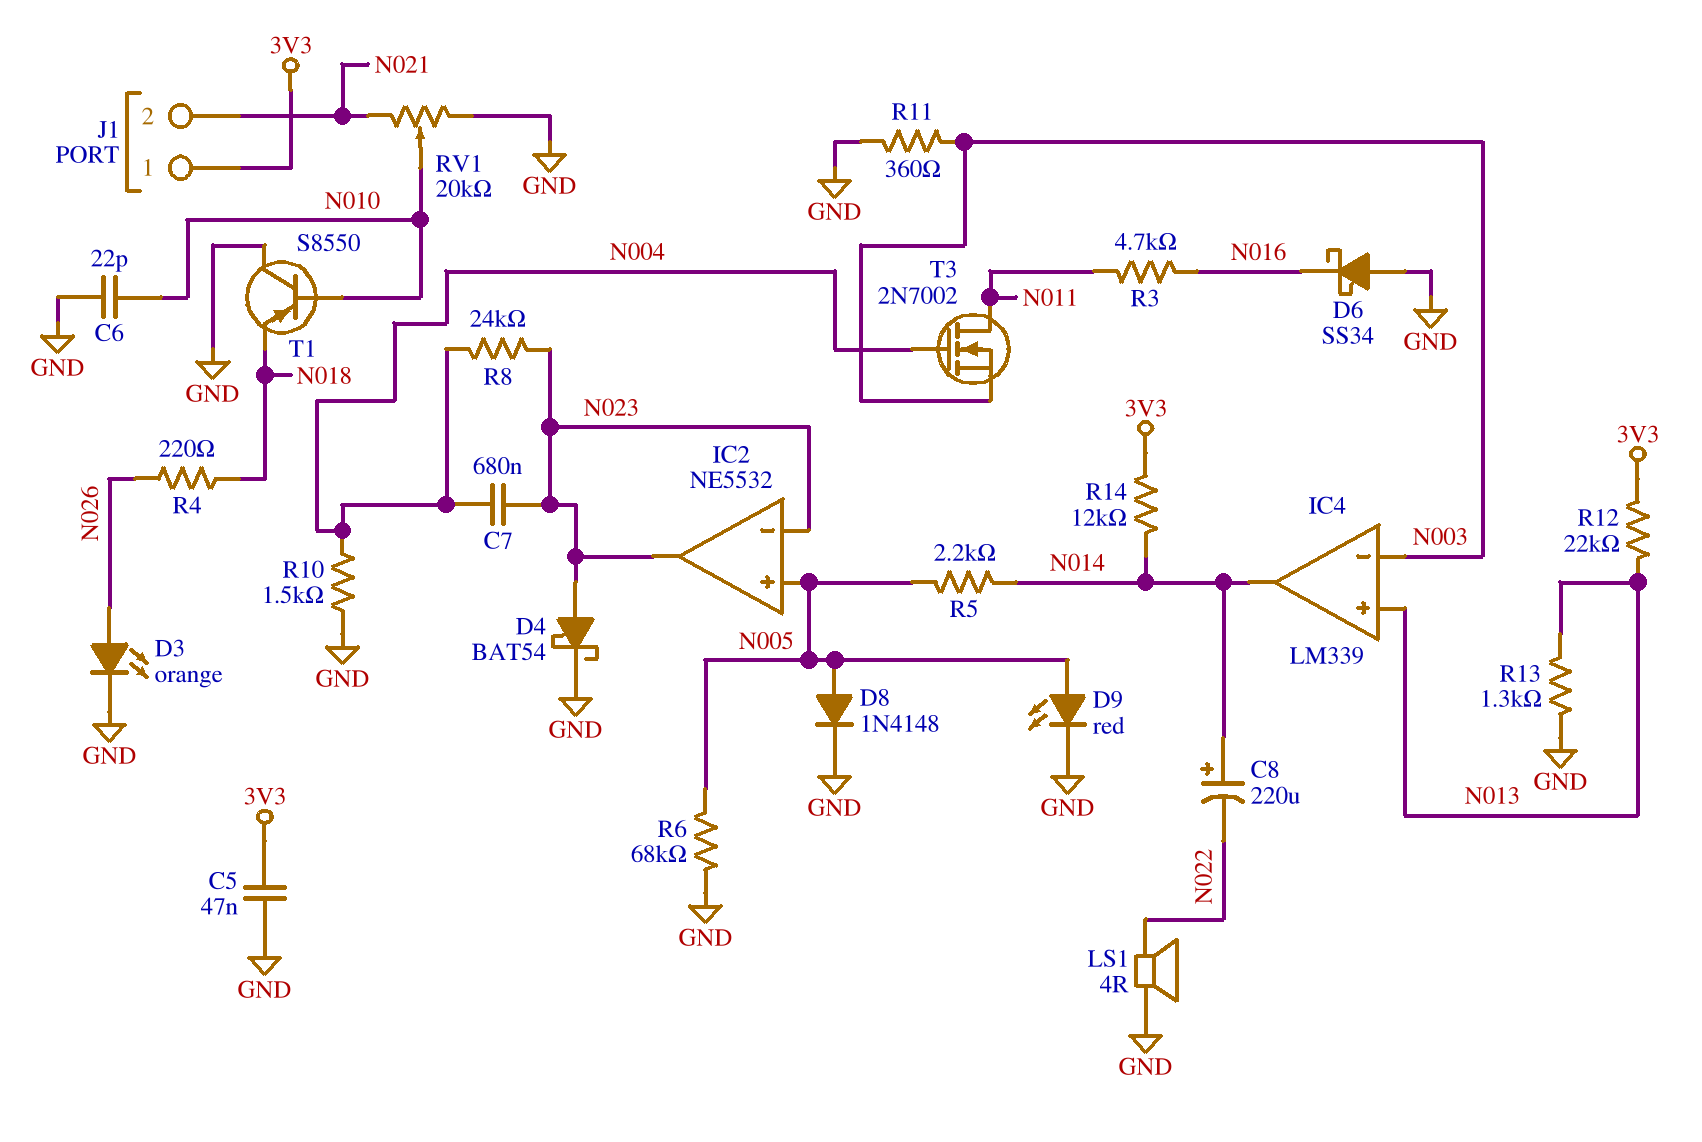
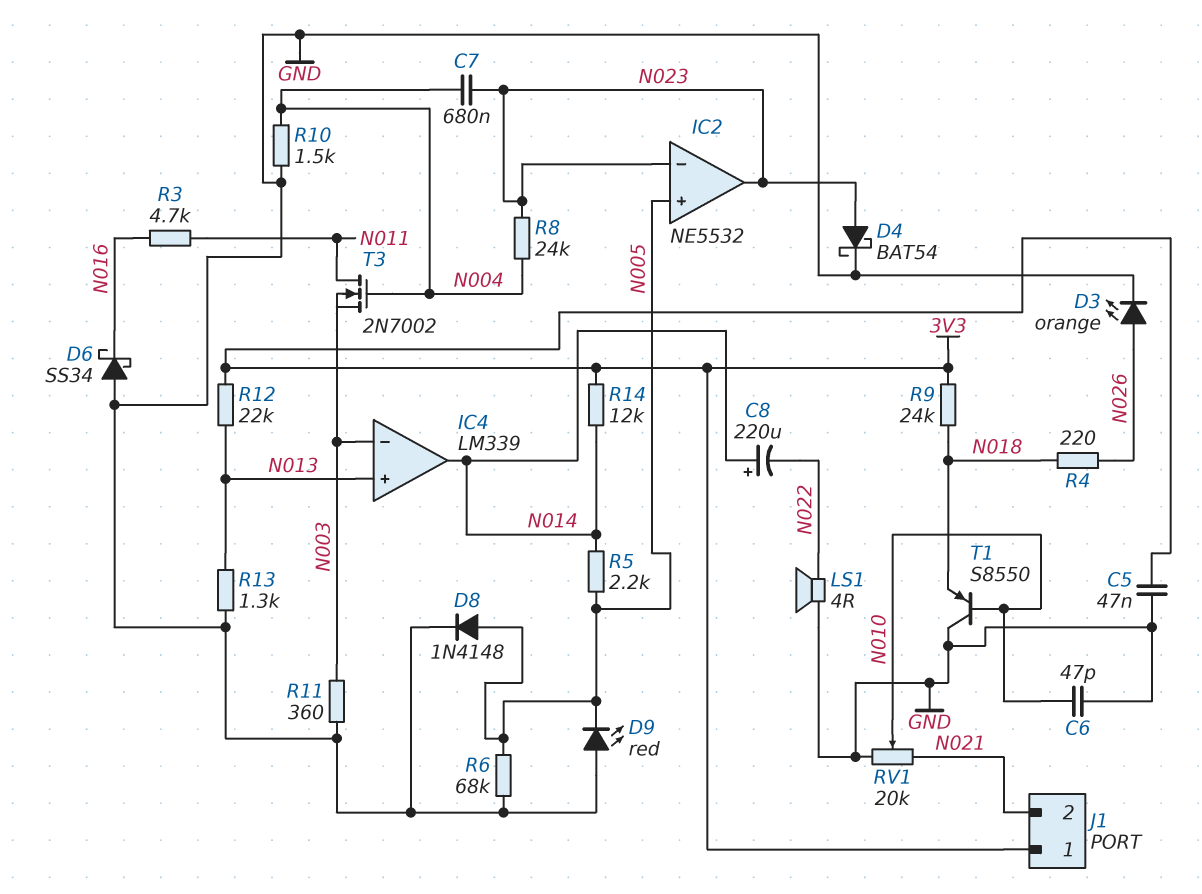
C6: 22pF (GND, N010) -> 47pF (GND, N010)
D9: LED red (A N005, K GND) -> LED red (A GND, K N005)
R9: none -> 24k (3V3, N018)

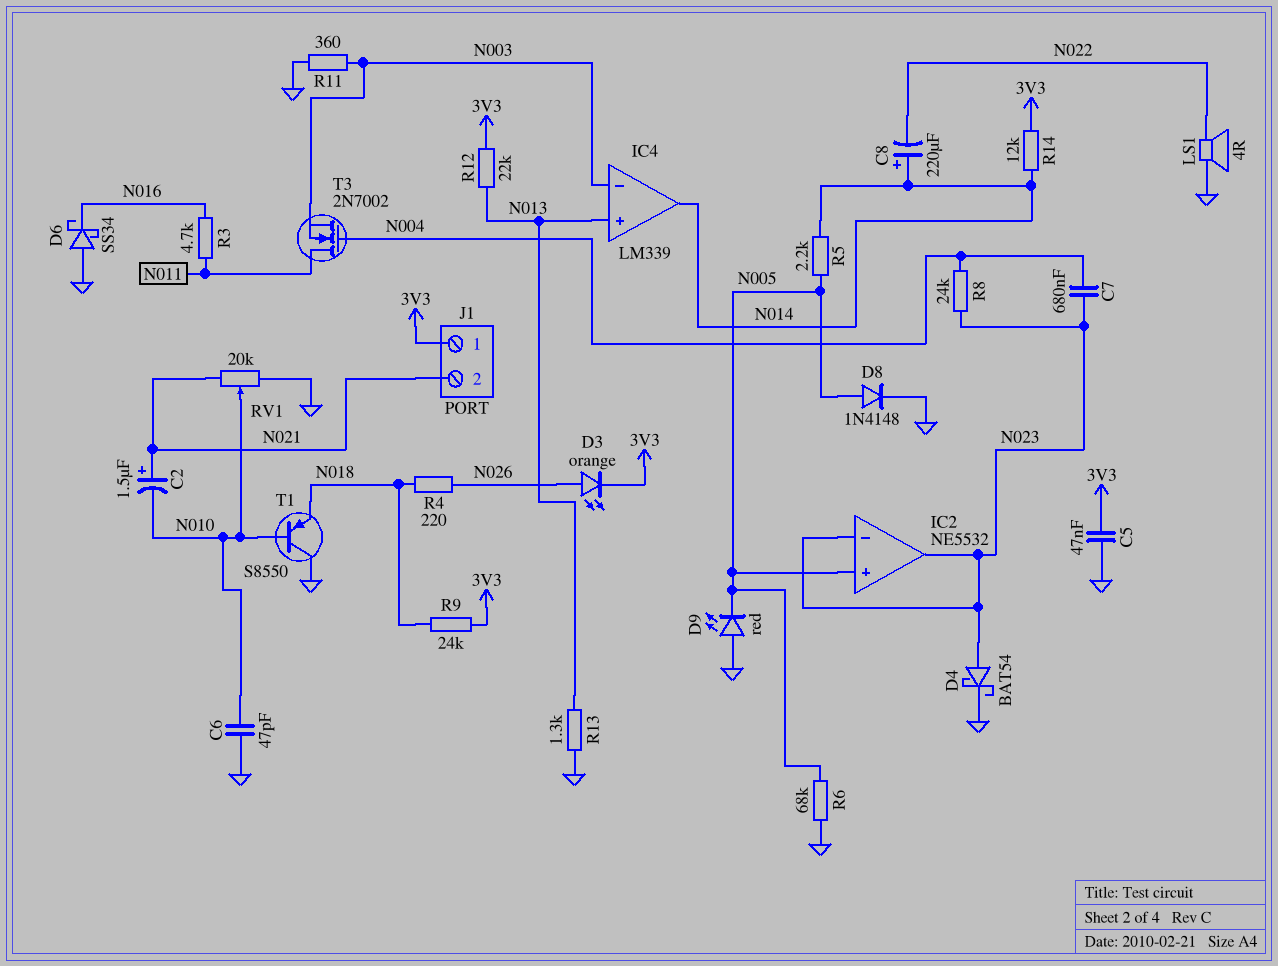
C2: none -> 1.5uF (plus N021, minus N010)
D3: LED orange (A N026, K GND) -> LED orange (A N026, K 3V3)
R10: 1.5k (GND, N004) -> none

